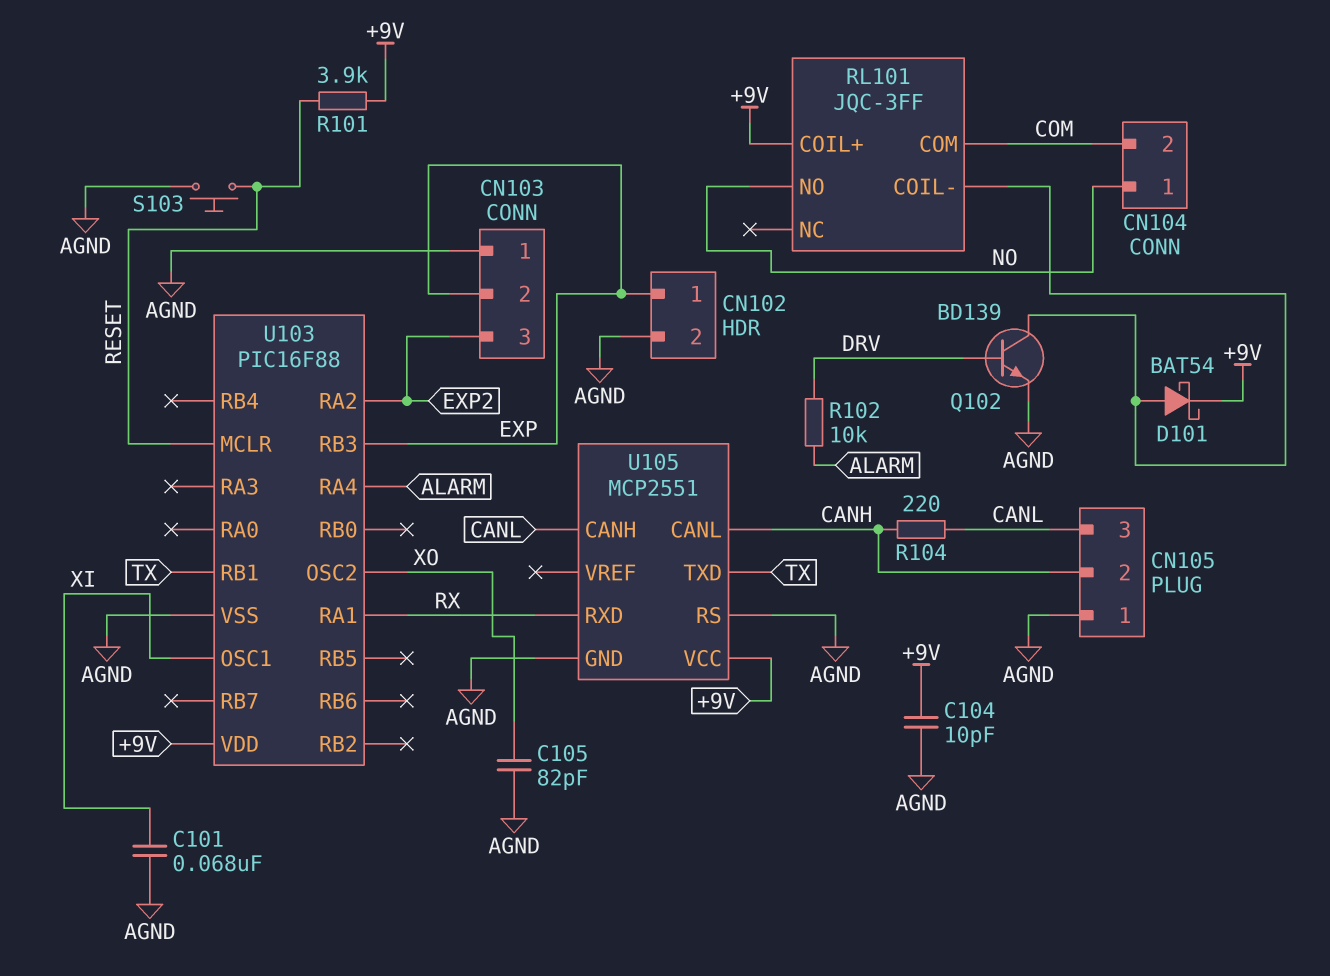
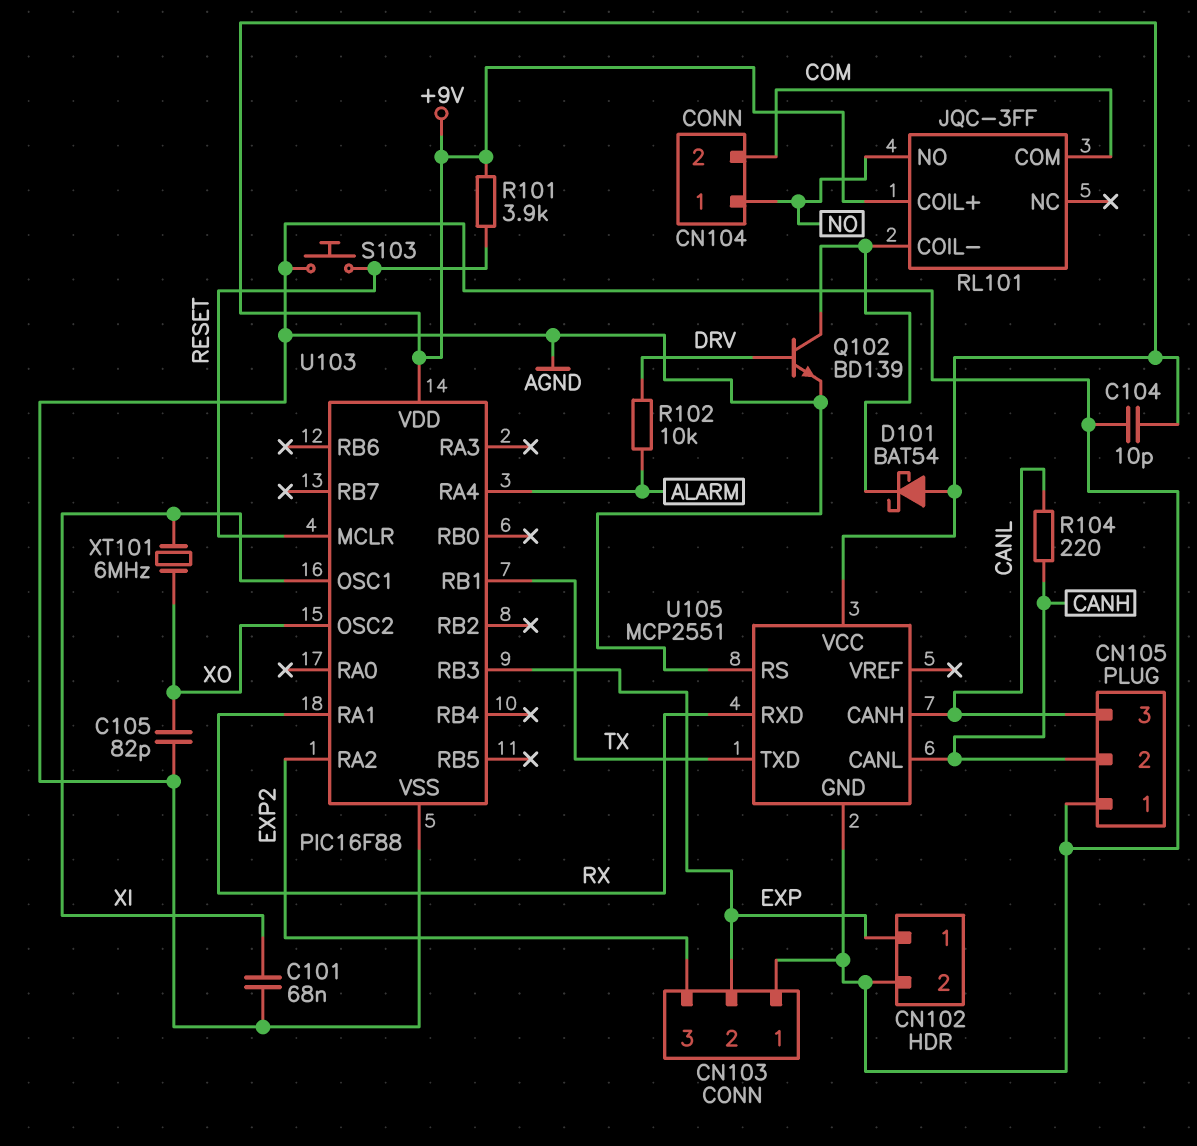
D101: schottky BAT54 (A RL101/COIL-, K +9V) -> schottky BAT54 (A +9V, K RL101/COIL-)
XT101: none -> 6MHz (XI, XO)

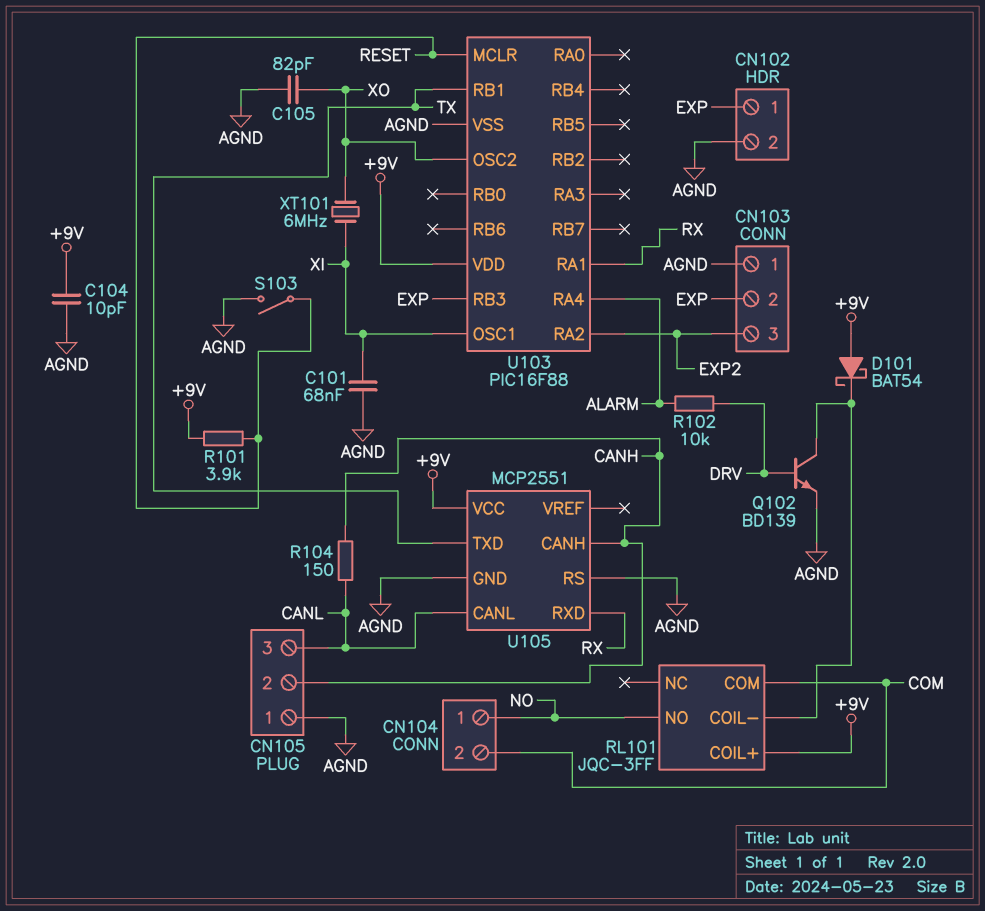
R104: 220 (CANH, CANL) -> 150 (CANH, CANL)
S103: button (AGND, RESET) -> switch (AGND, RESET)
U105 pin CANH: CANL -> CANH
U105 pin CANL: CANH -> CANL

